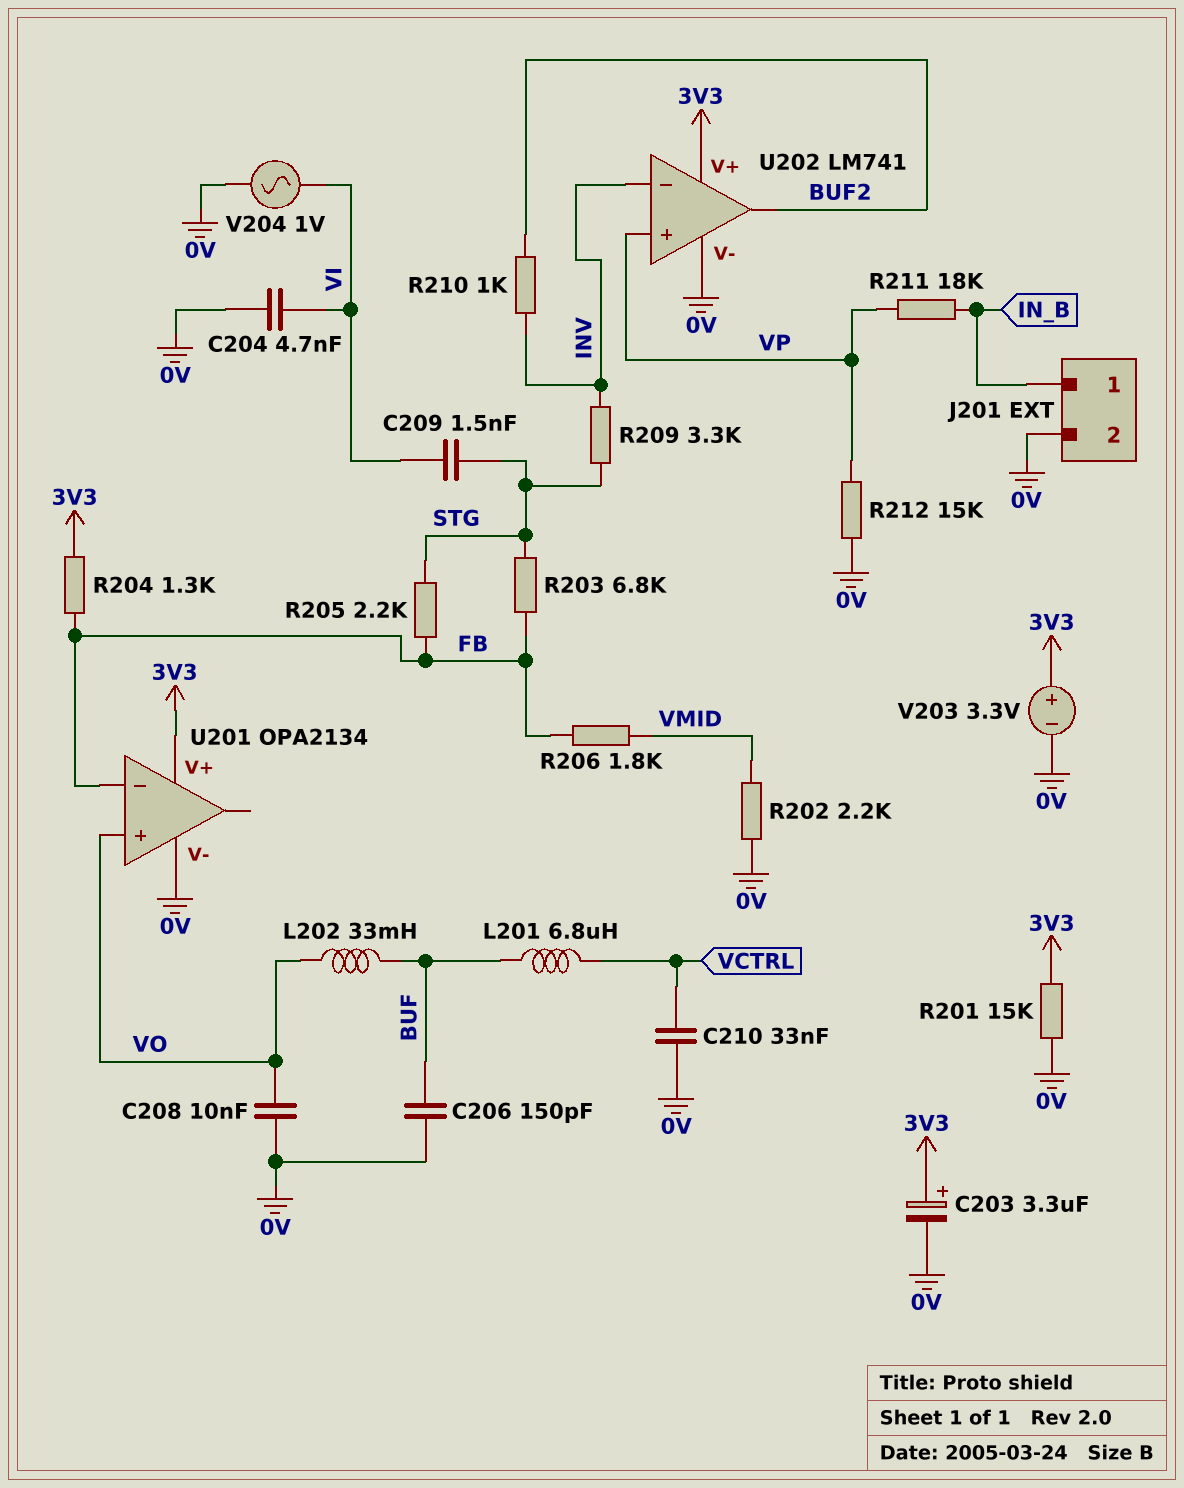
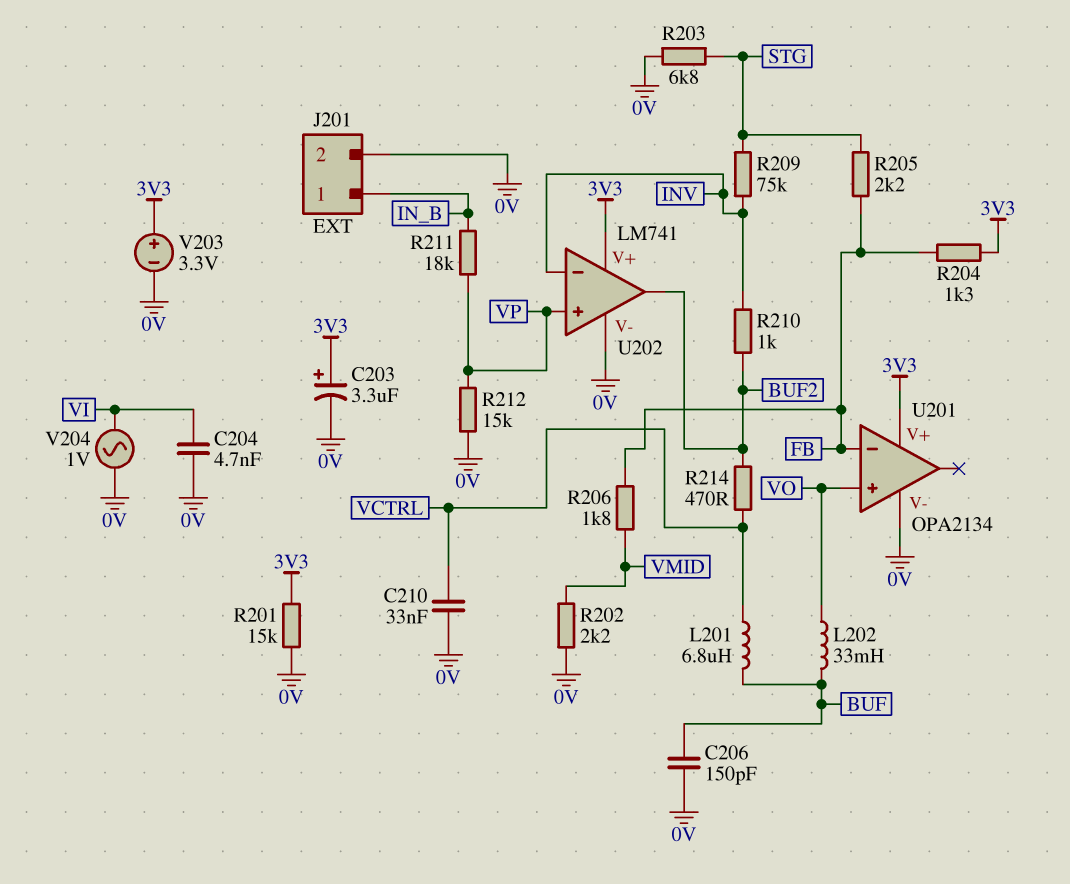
C208: 10nF (0V, VO) -> none
C209: 1.5nF (STG, VI) -> none
R203: 6.8k (FB, STG) -> 6.8k (0V, STG)
R209: 3.3k (INV, STG) -> 75k (INV, STG)
R214: none -> 470 (BUF2, VCTRL)

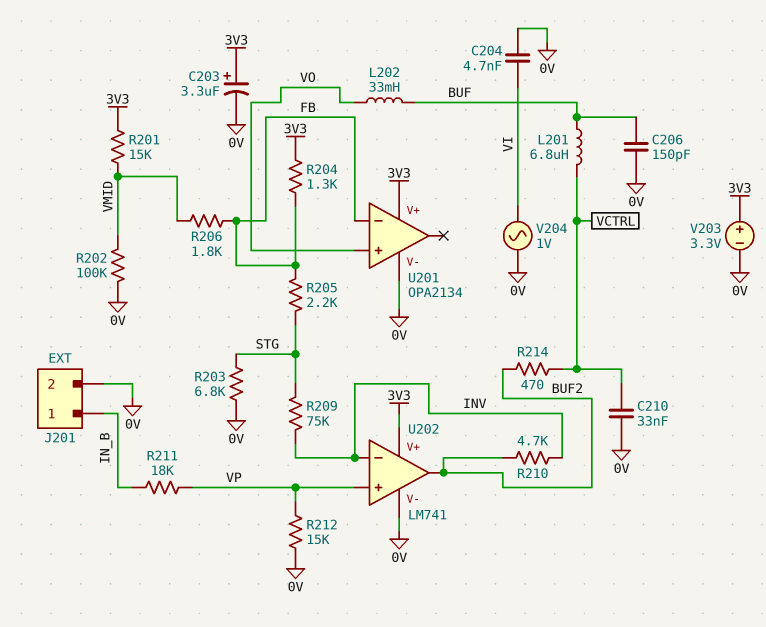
R201: 15k (0V, 3V3) -> 15k (3V3, VMID)
R202: 2.2k (0V, VMID) -> 100k (0V, VMID)
R210: 1k (BUF2, INV) -> 4.7k (BUF2, INV)

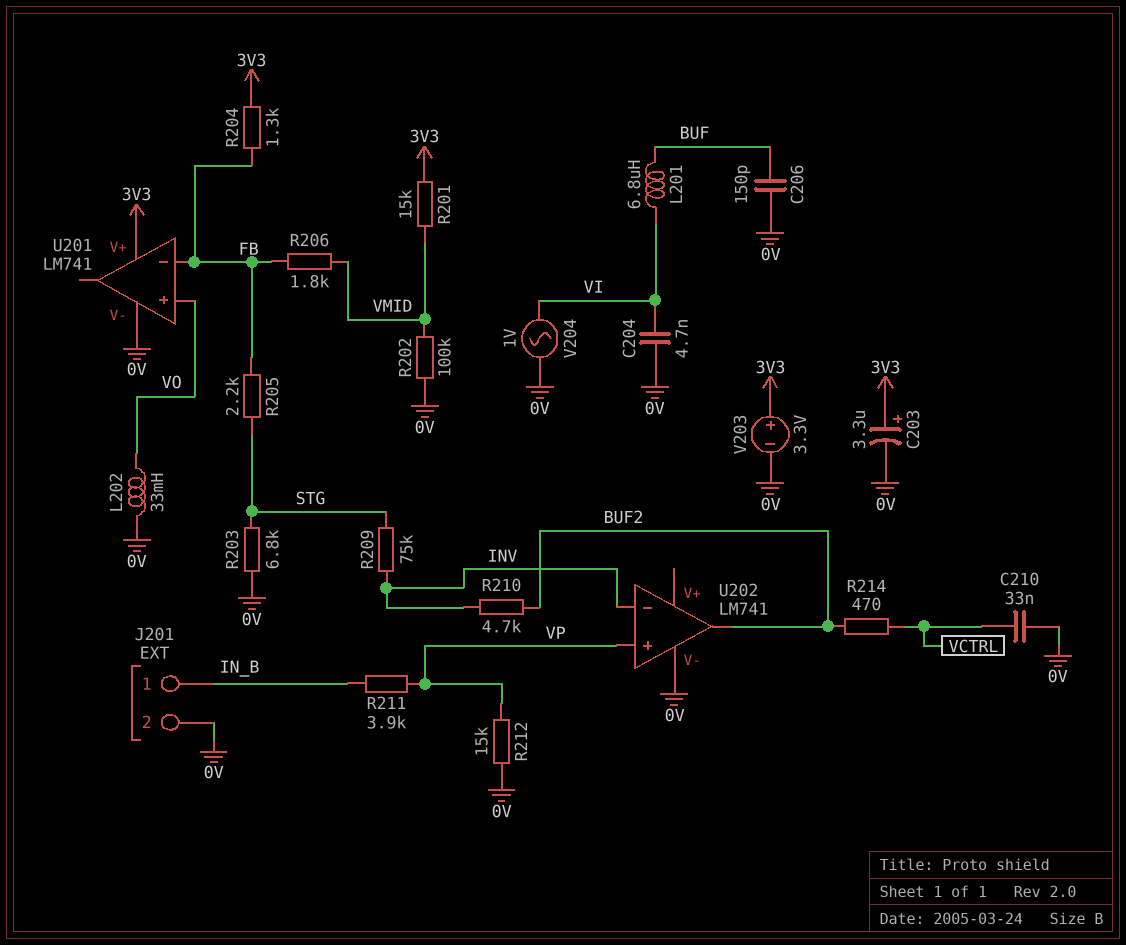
L201: 6.8uH (BUF, VCTRL) -> 6.8uH (BUF, VI)
L202: 33mH (BUF, VO) -> 33mH (0V, VO)
R211: 18k (IN_B, VP) -> 3.9k (IN_B, VP)
U201: OPA2134 -> LM741
U202 pin V+: 3V3 -> none

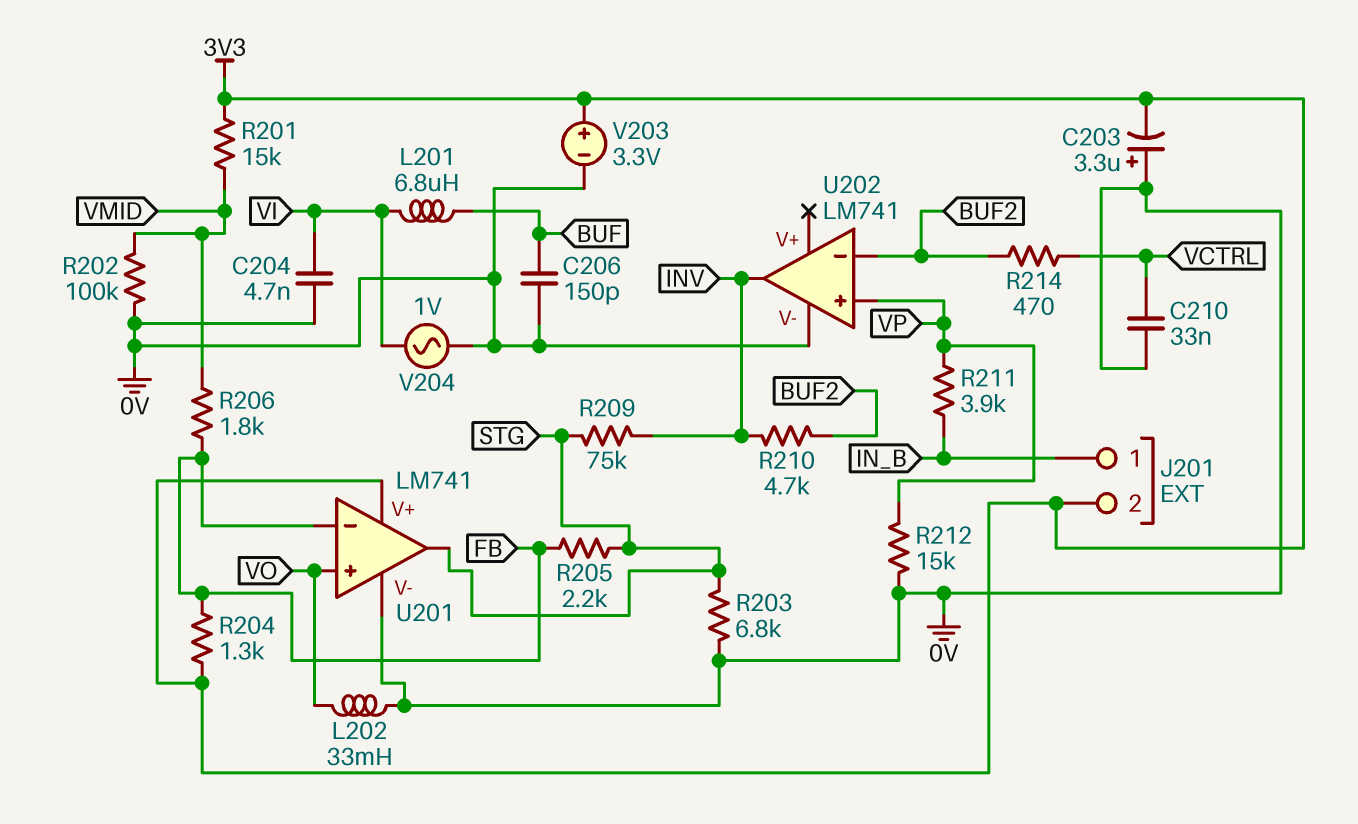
C203: 3.3uF (plus 3V3, minus 0V) -> 3.3uF (plus 0V, minus 3V3)
J201 pin 2: 0V -> 3V3
U201 pin out: none -> STG
U202 pin in-: INV -> BUF2
U202 pin out: BUF2 -> INV

